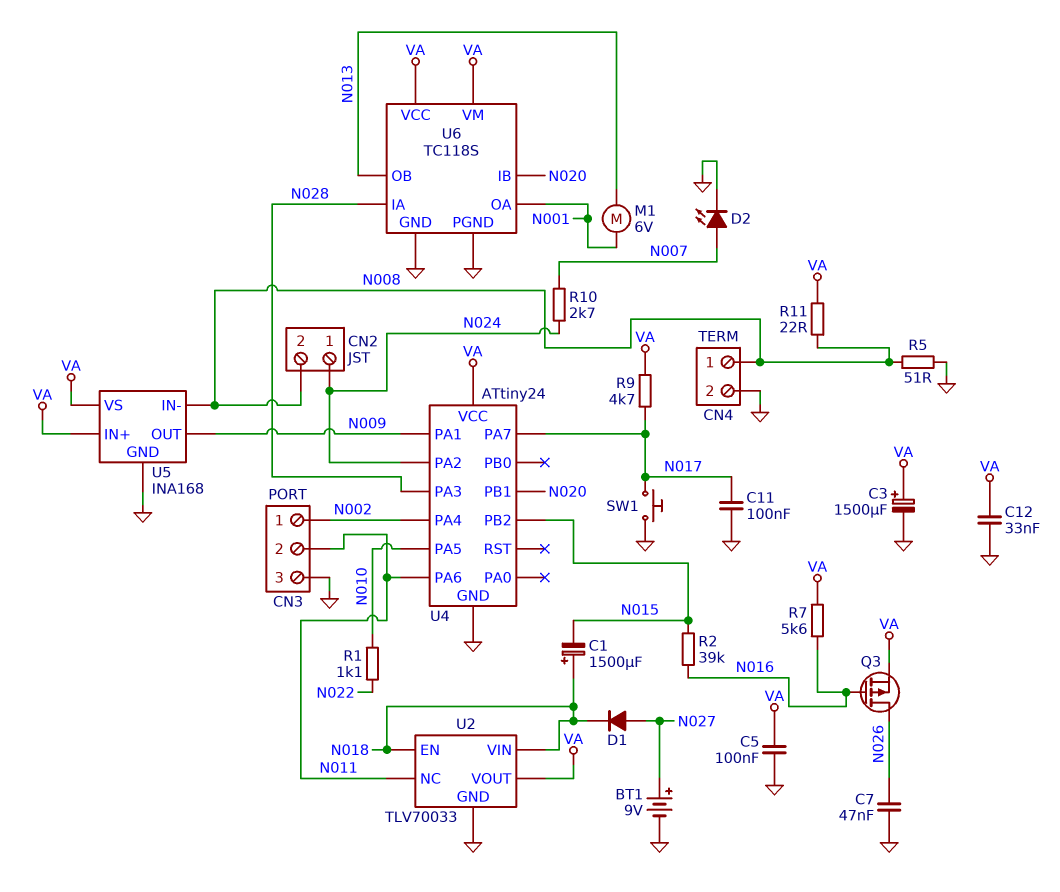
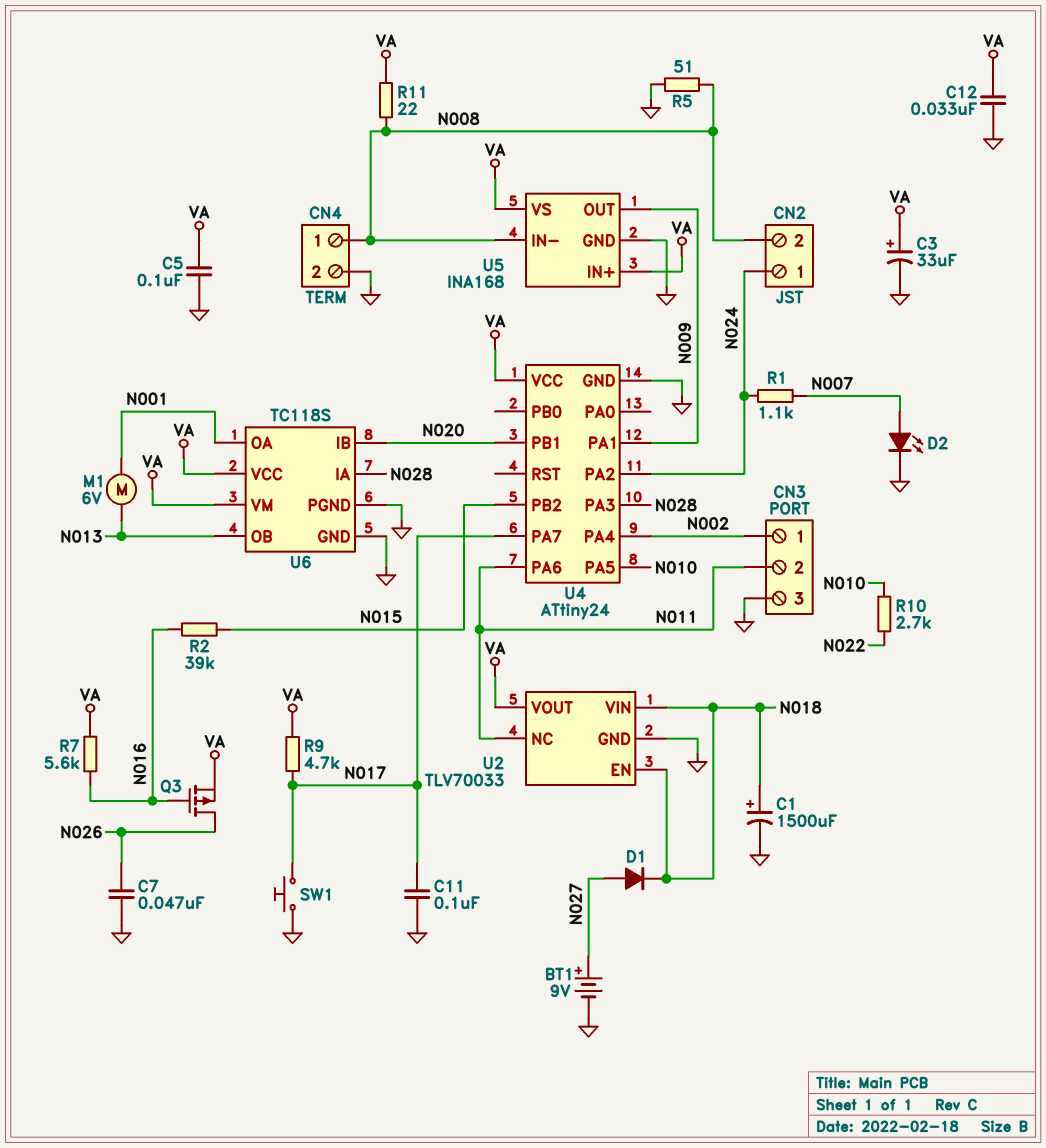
C1: 1500uF (plus N018, minus N015) -> 1500uF (plus N018, minus GND)
C3: 1500uF (plus VA, minus GND) -> 33uF (plus VA, minus GND)
R1: 1.1k (N010, N022) -> 1.1k (N007, N024)
R10: 2.7k (N007, N024) -> 2.7k (N010, N022)

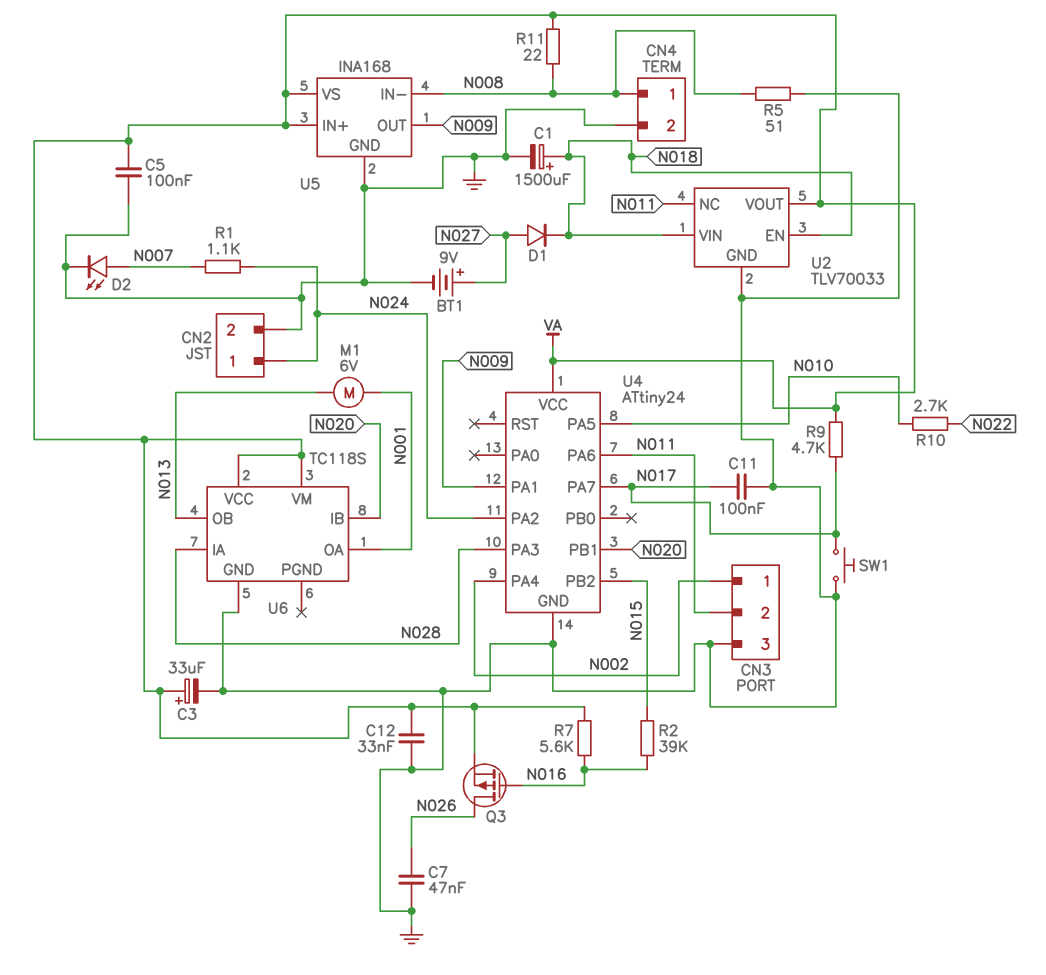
CN2 pin 2: N008 -> GND
U6 pin PGND: GND -> none

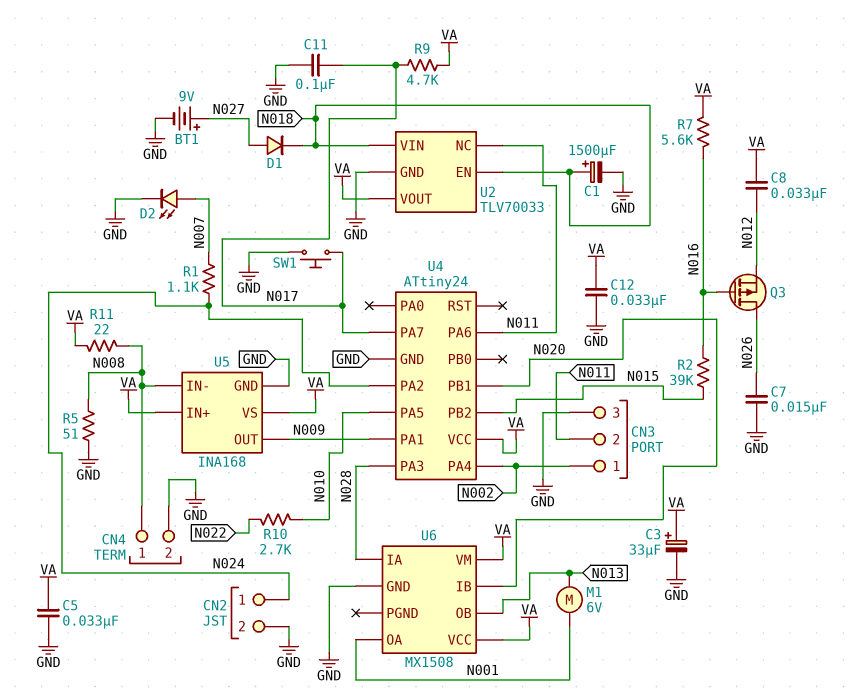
C5: 100nF (GND, VA) -> 33nF (GND, VA)
C7: 47nF (GND, N026) -> 15nF (GND, N026)
C8: none -> 33nF (N012, VA)
Q3: PMOS (G N016, D N026, S VA) -> PMOS (G N016, D N026, S N012)
U6: TC118S -> MX1508

